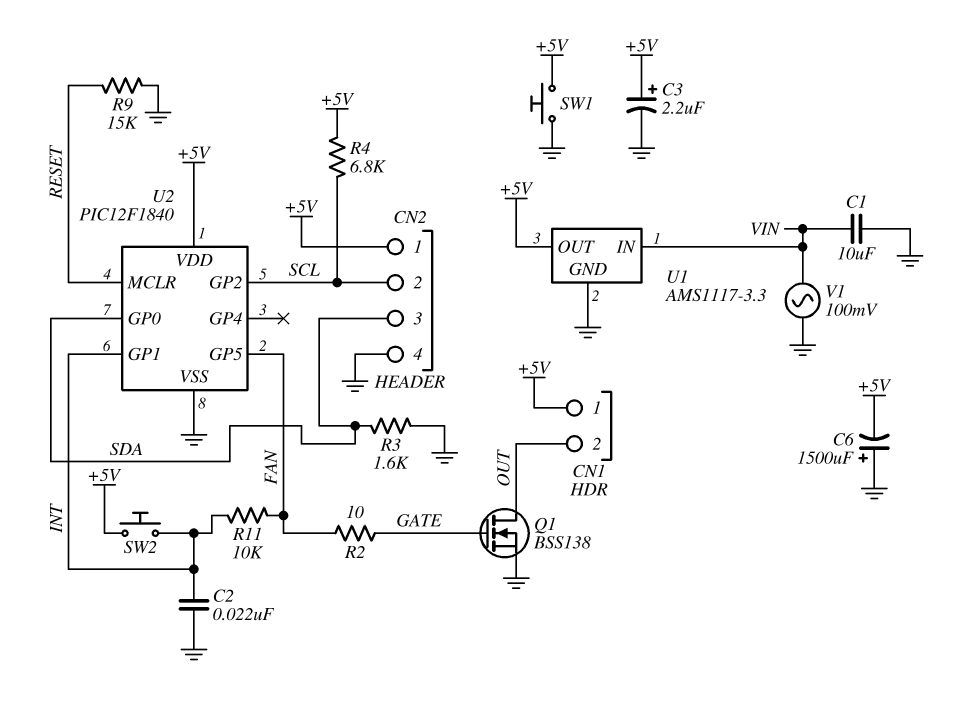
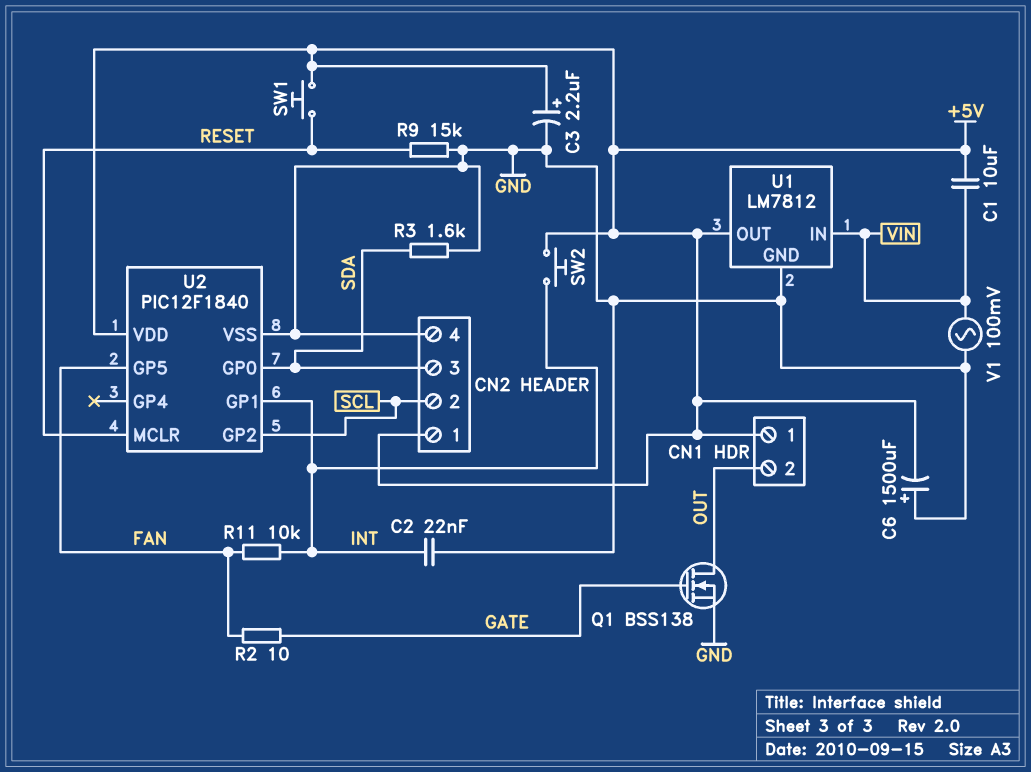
C1: 10uF (GND, VIN) -> 10uF (+5V, VIN)
R4: 6.8k (+5V, SCL) -> none
SW1: button (+5V, GND) -> button (+5V, RESET)
U1: AMS1117-3.3 -> LM7812

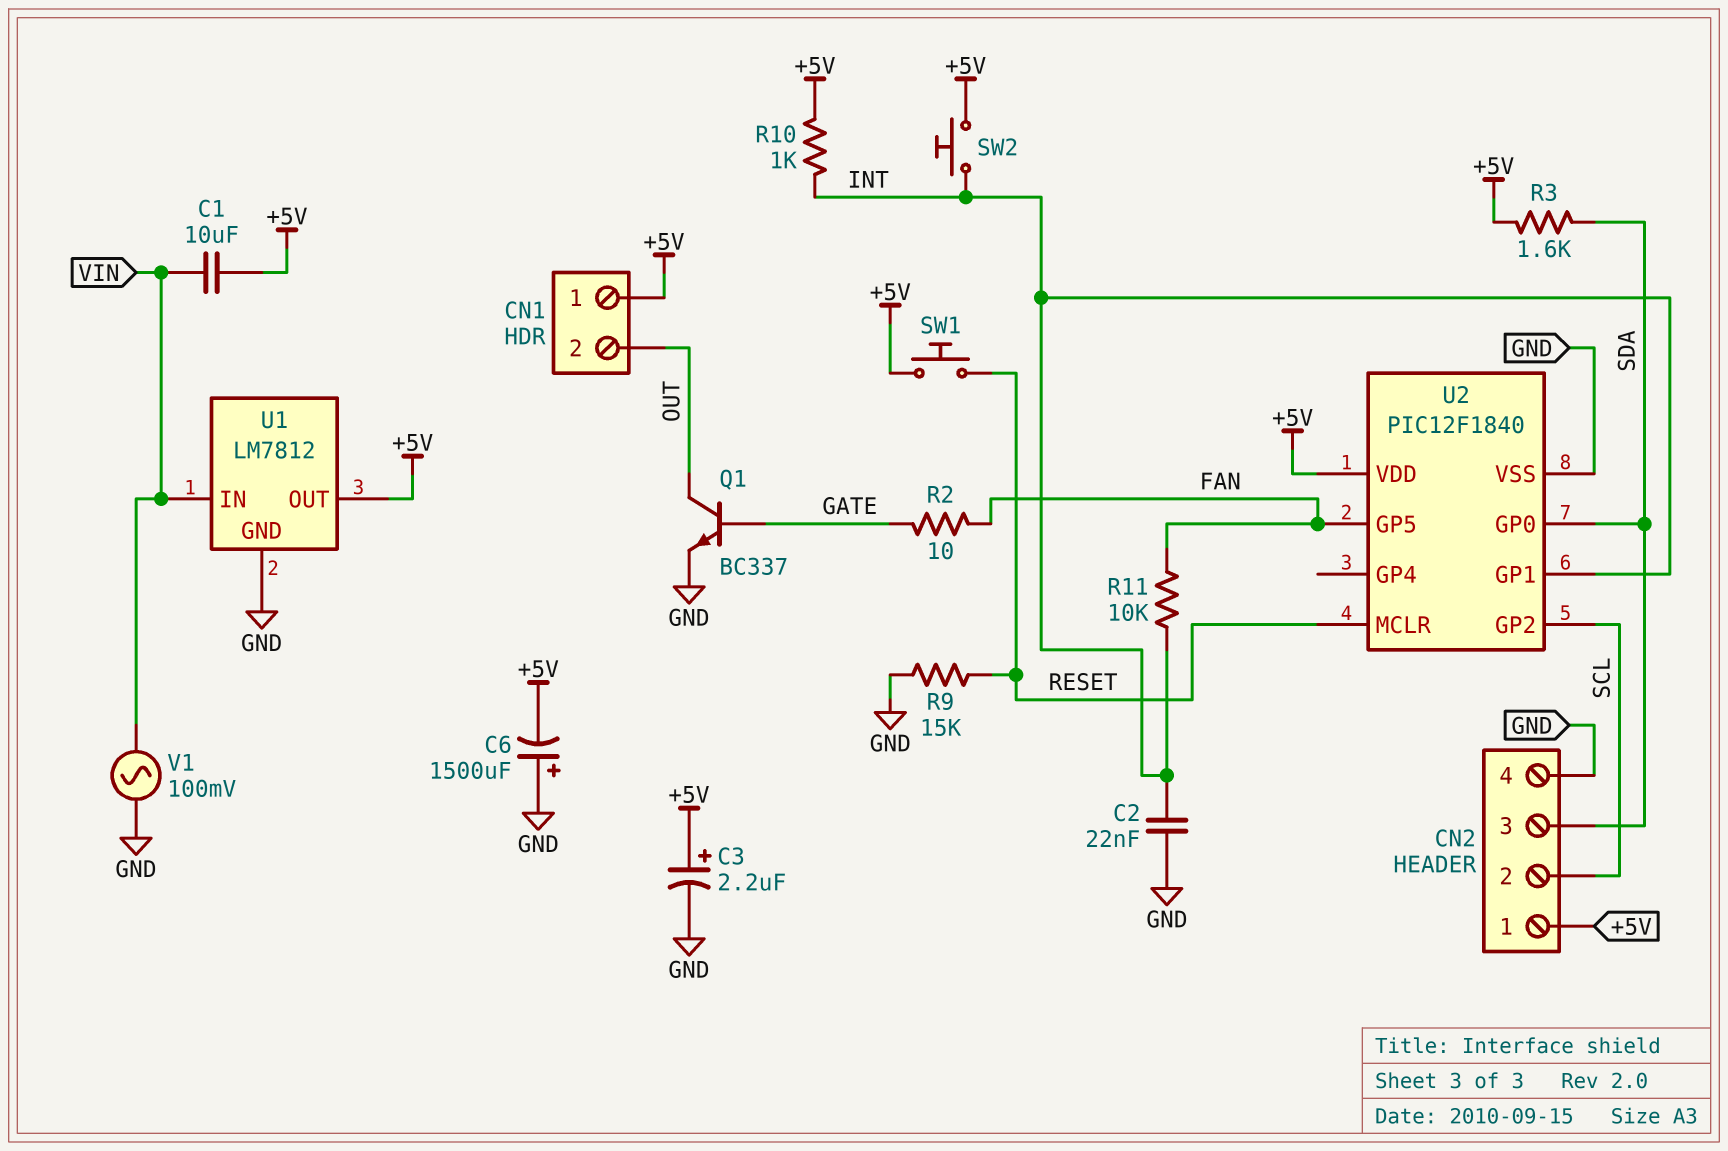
Q1: NMOS BSS138 (G GATE, D OUT, S GND) -> NPN BC337 (B GATE, C OUT, E GND)
R3: 1.6k (GND, SDA) -> 1.6k (+5V, SDA)
R10: none -> 1k (+5V, INT)

